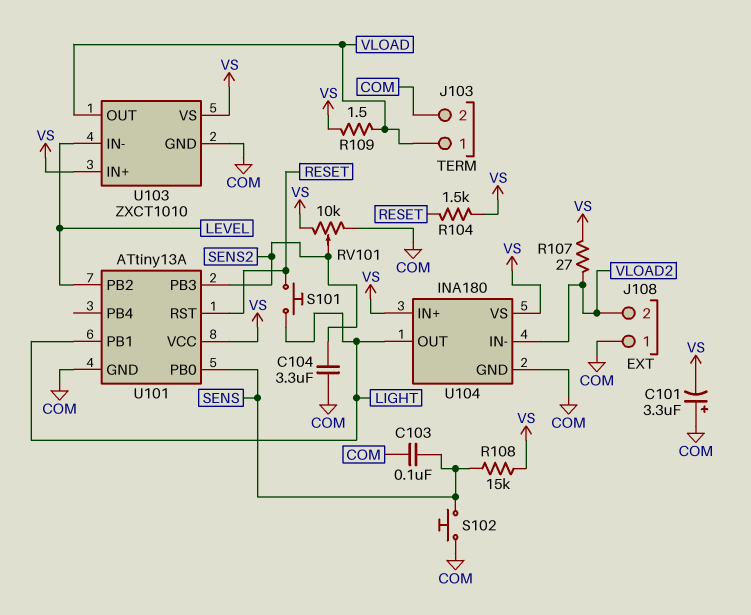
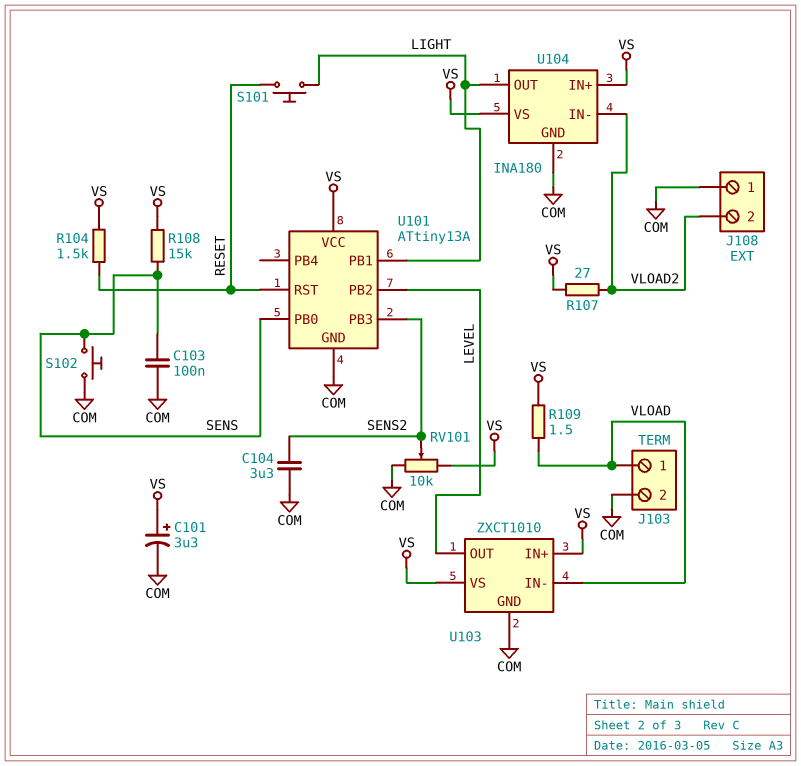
C101: 3.3uF (plus COM, minus VS) -> 3.3uF (plus VS, minus COM)
U103 pin IN-: LEVEL -> VLOAD
U103 pin OUT: VLOAD -> LEVEL

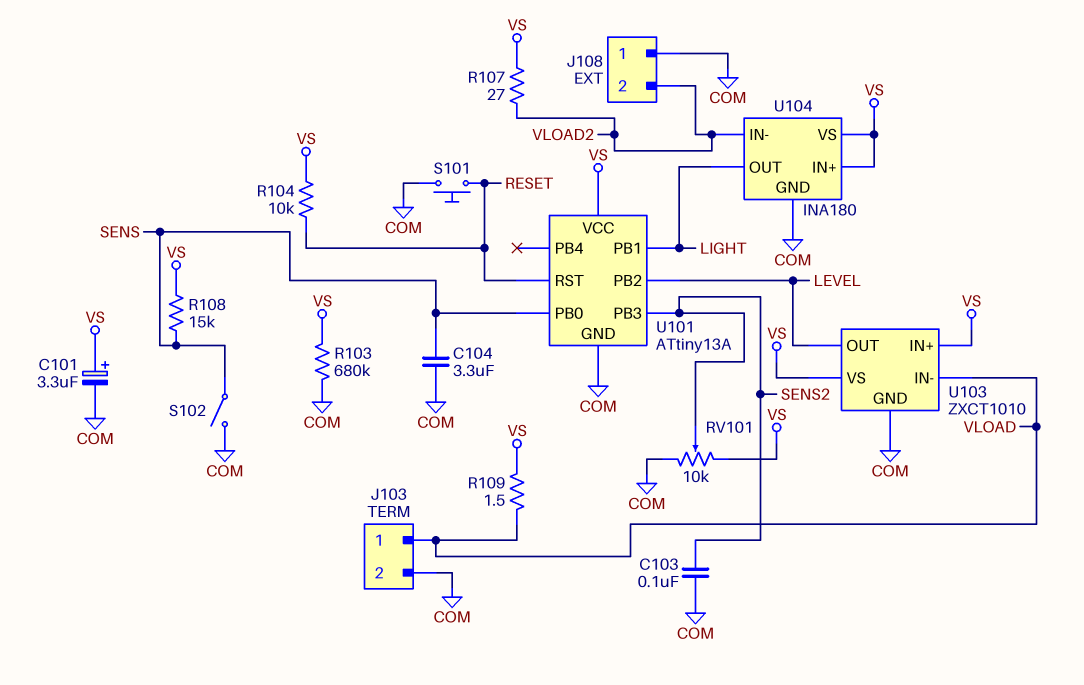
C103: 100nF (COM, SENS) -> 100nF (COM, SENS2)
C104: 3.3uF (COM, SENS2) -> 3.3uF (COM, SENS)
R103: none -> 680k (COM, VS)
R104: 1.5k (RESET, VS) -> 10k (RESET, VS)
S101: button (LIGHT, RESET) -> button (COM, RESET)
S102: button (COM, SENS) -> switch (COM, SENS)

